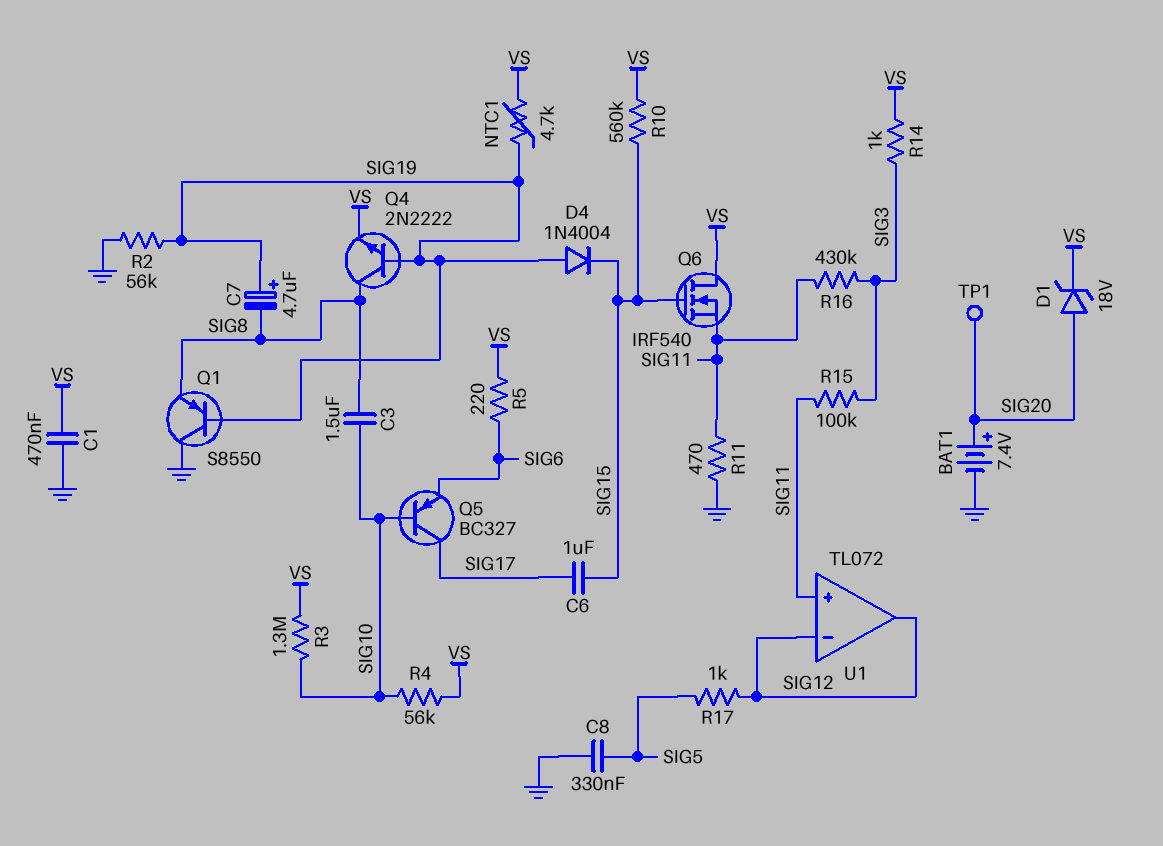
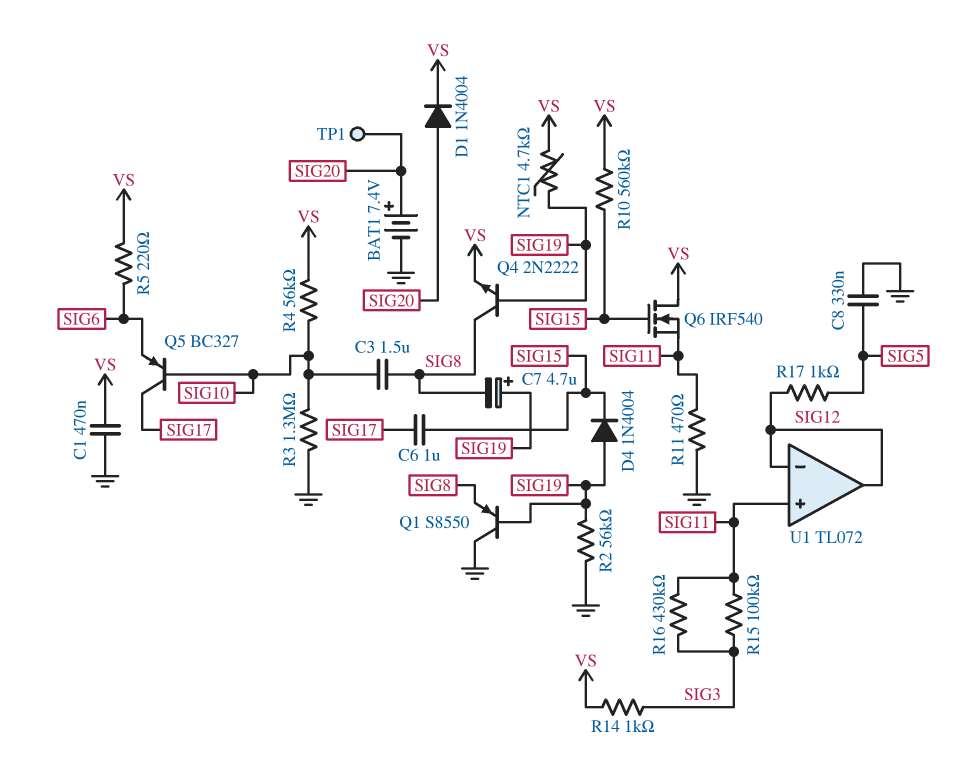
D1: zener 18V (A SIG20, K VS) -> diode 1N4004 (A SIG20, K VS)
R3: 1.3M (SIG10, VS) -> 1.3M (GND, SIG10)

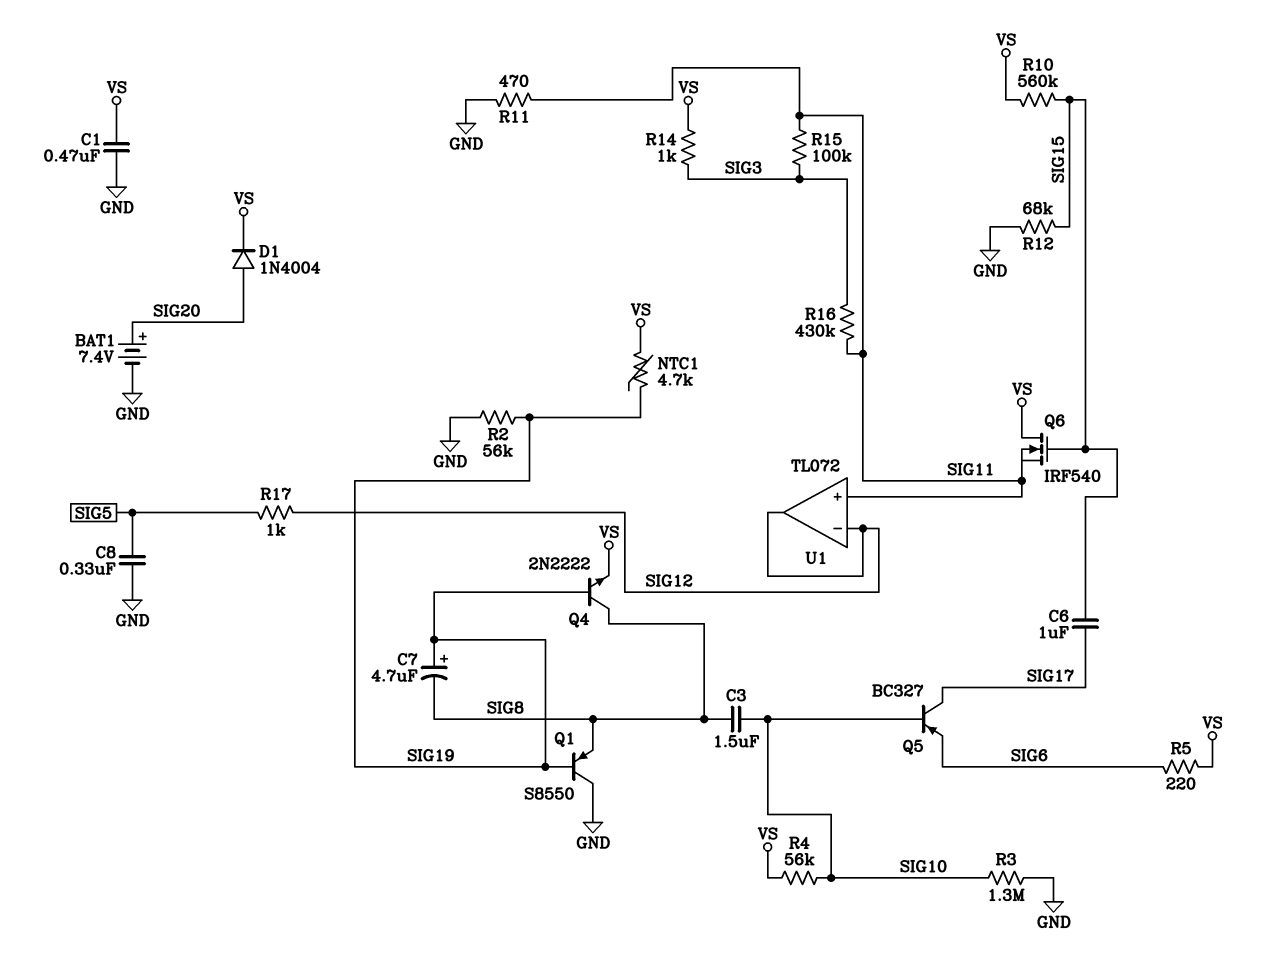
D4: diode 1N4004 (A SIG19, K SIG15) -> none
R12: none -> 68k (GND, SIG15)
TP1: test point (SIG20) -> none

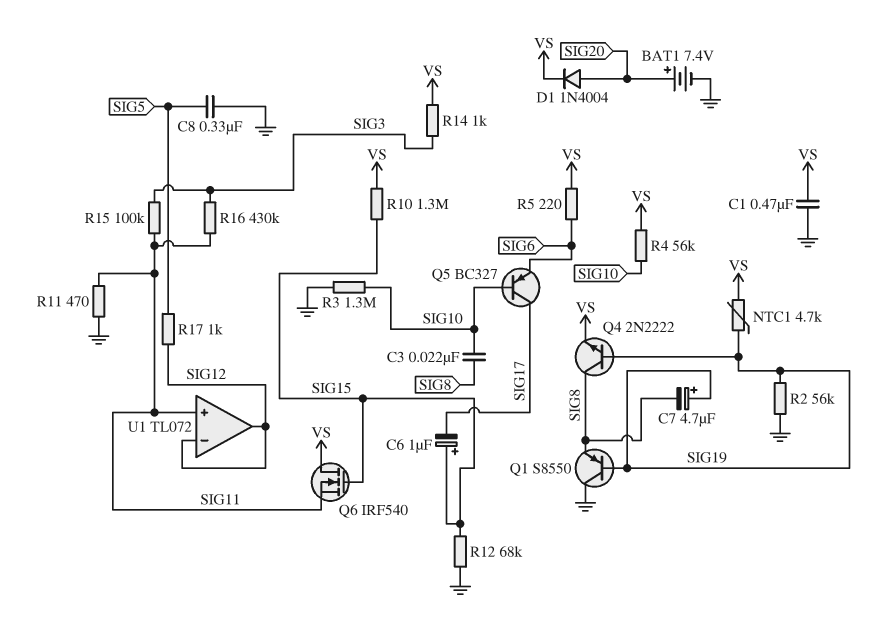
C3: 1.5uF (SIG8, SIG10) -> 22nF (SIG8, SIG10)
C6: 1uF (SIG15, SIG17) -> 1uF (plus SIG15, minus SIG17)
R10: 560k (SIG15, VS) -> 1.3M (SIG15, VS)

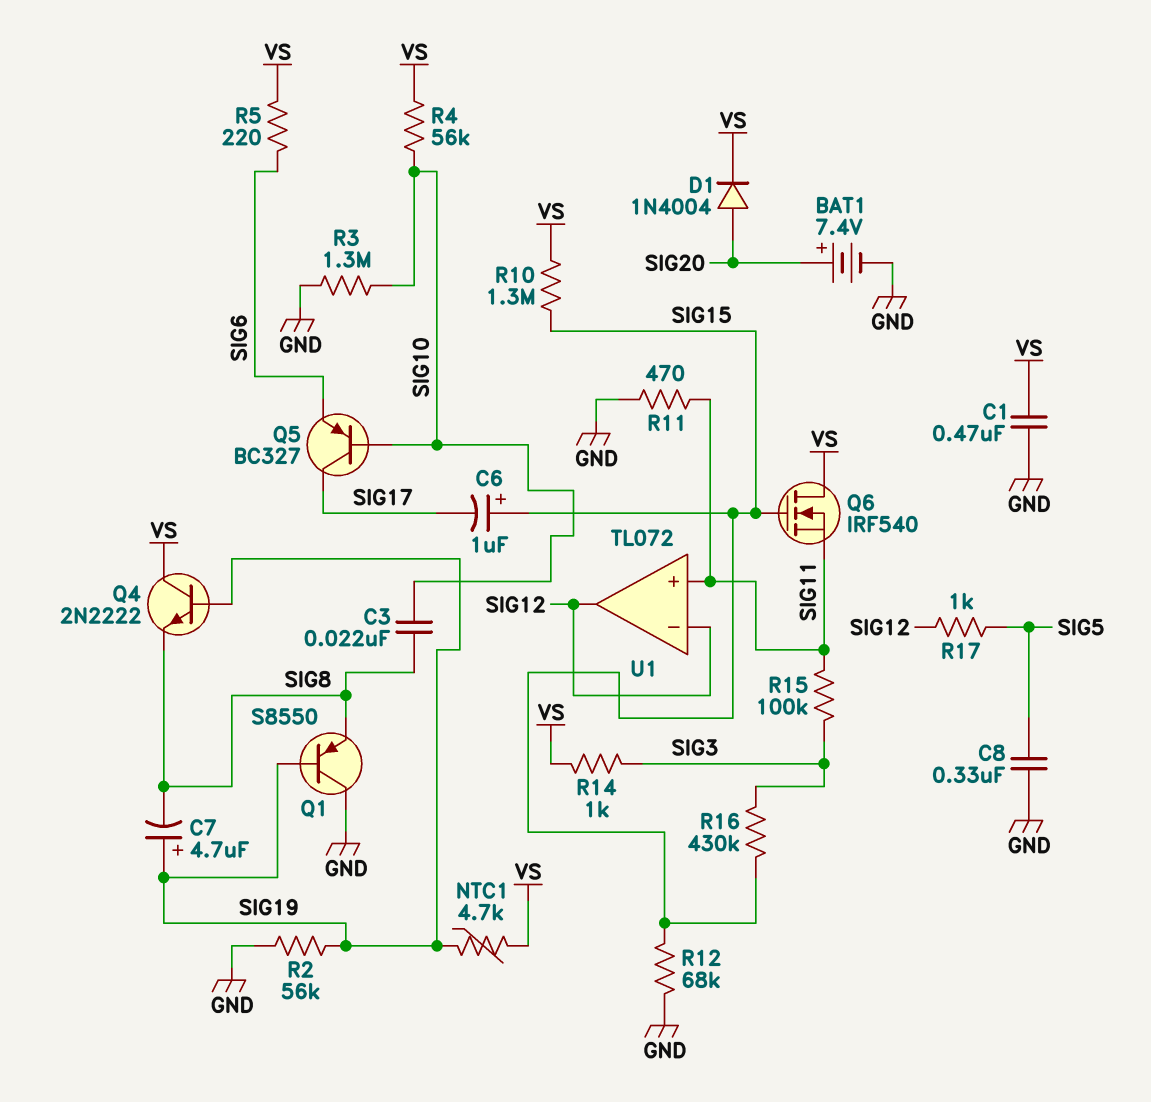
Q4: NPN 2N2222 (B SIG19, C SIG8, E VS) -> NPN 2N2222 (B SIG19, C VS, E SIG8)
R16: 430k (SIG3, SIG11) -> 430k (SIG3, SIG15)

